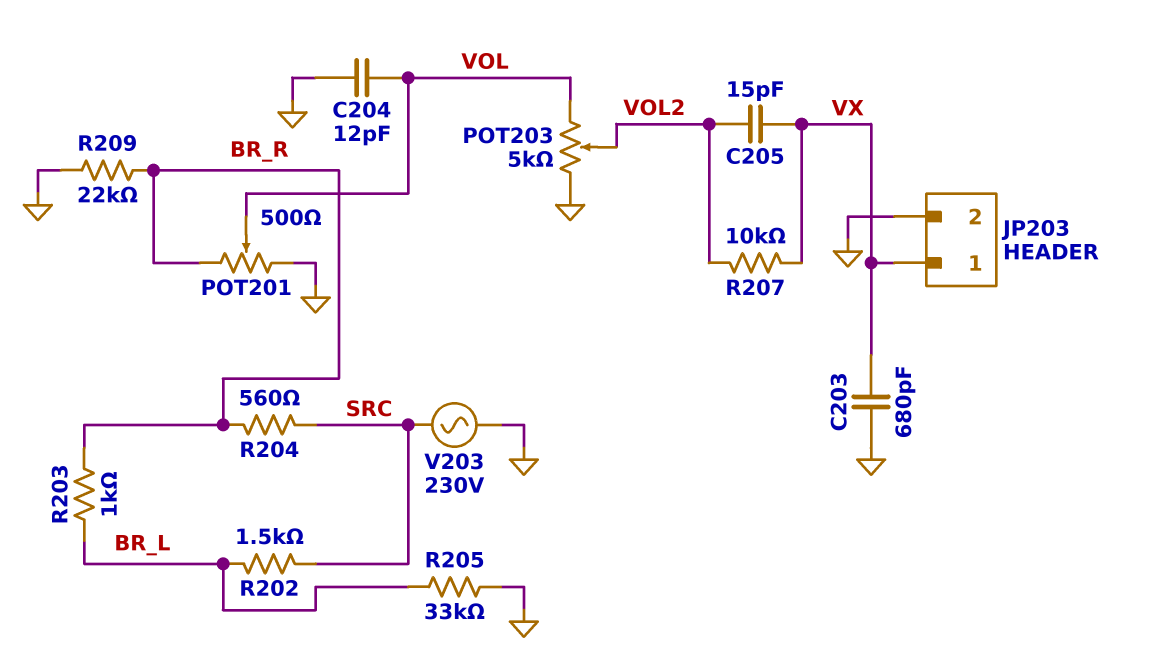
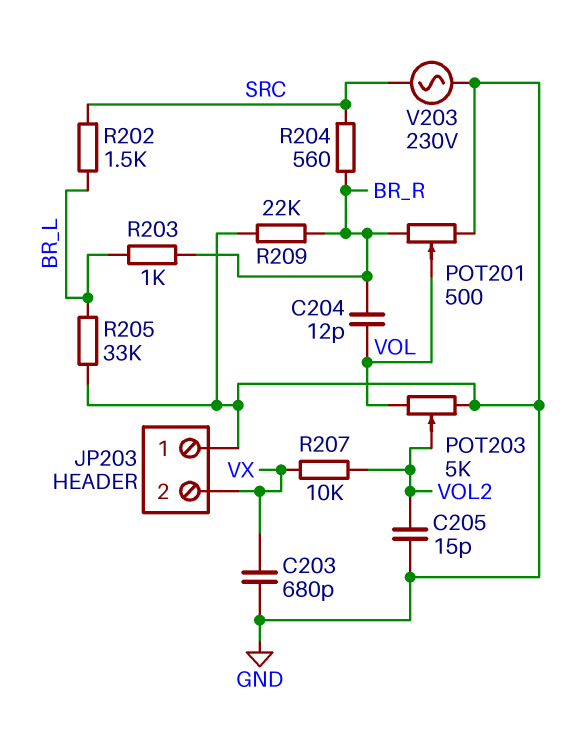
C204: 12pF (GND, VOL) -> 12pF (BR_R, VOL)
C205: 15pF (VOL2, VX) -> 15pF (GND, VOL2)
JP203 pin 1: VX -> GND
JP203 pin 2: GND -> VX

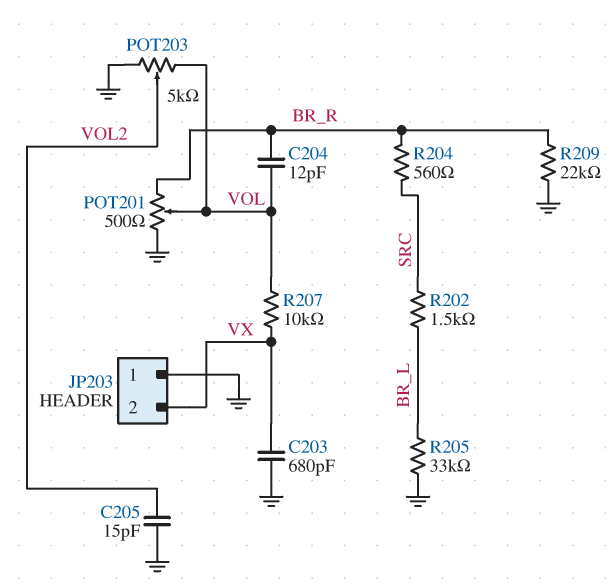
R203: 1k (BR_L, BR_R) -> none
R207: 10k (VOL2, VX) -> 10k (VOL, VX)
V203: AC 230V (GND, SRC) -> none

